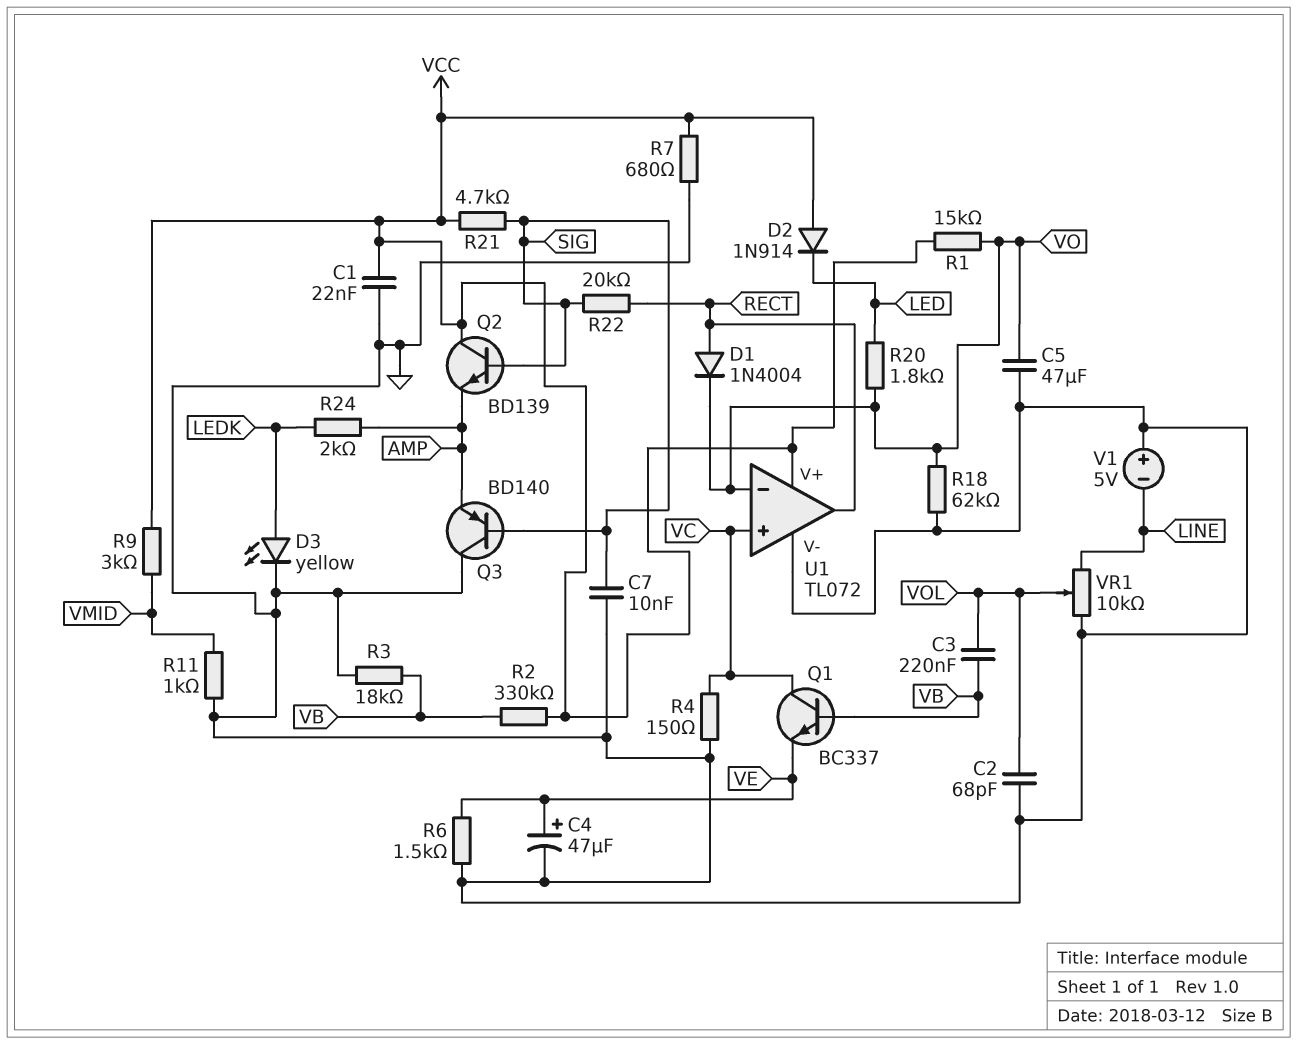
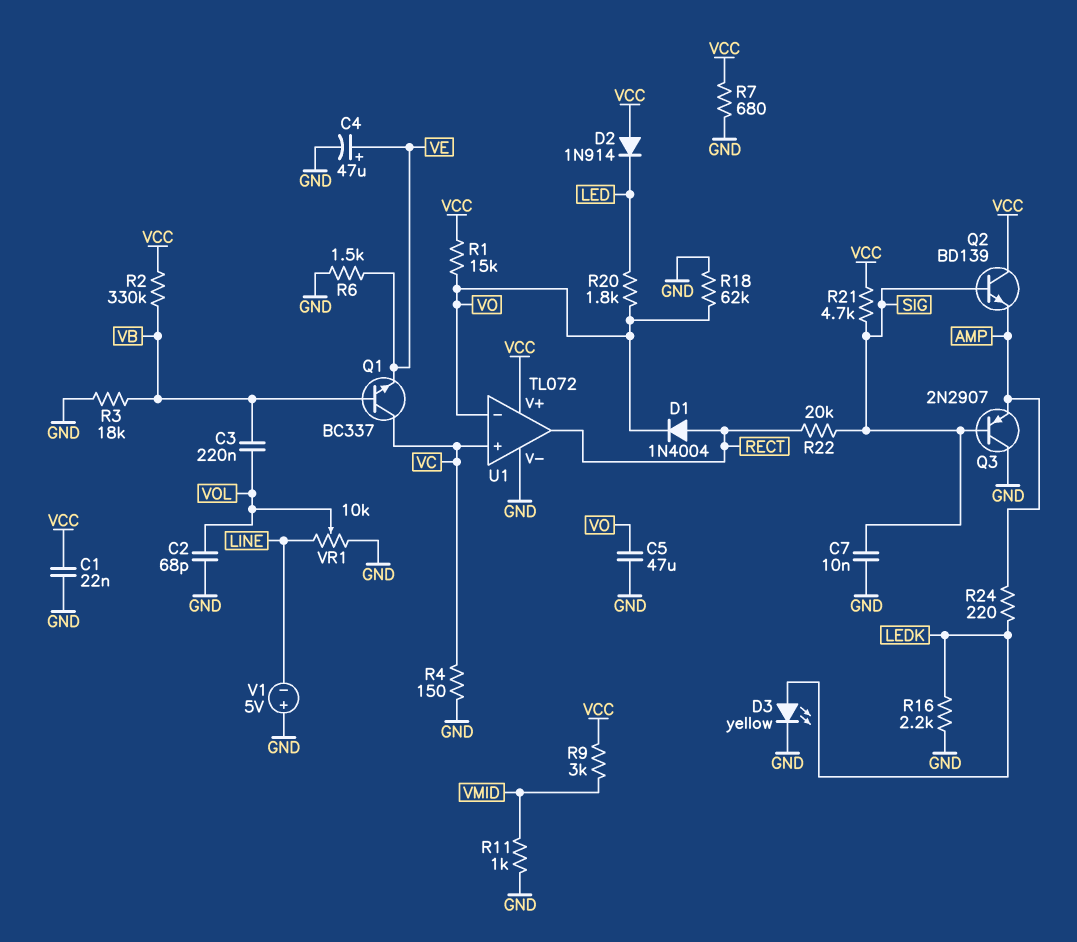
Q3: PNP BD140 (B SIG, C GND, E AMP) -> PNP 2N2907 (B SIG, C GND, E AMP)
R16: none -> 2.2k (GND, LEDK)
R24: 2k (AMP, LEDK) -> 220 (AMP, LEDK)

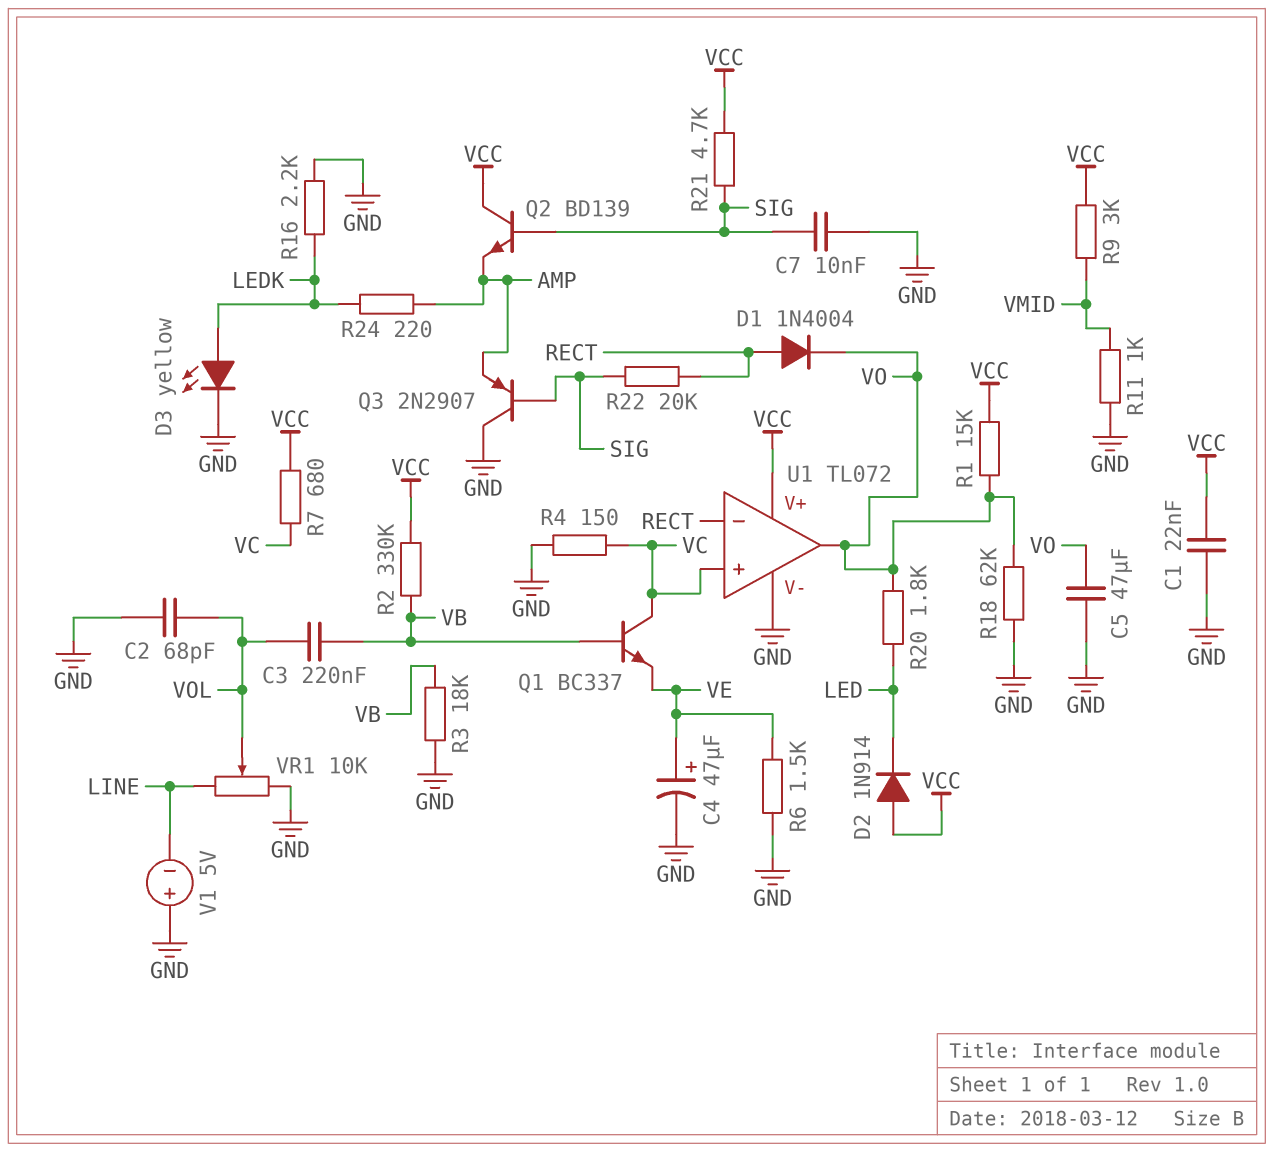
R7: 680 (GND, VCC) -> 680 (VC, VCC)
U1 pin in-: VO -> RECT
U1 pin out: RECT -> VO

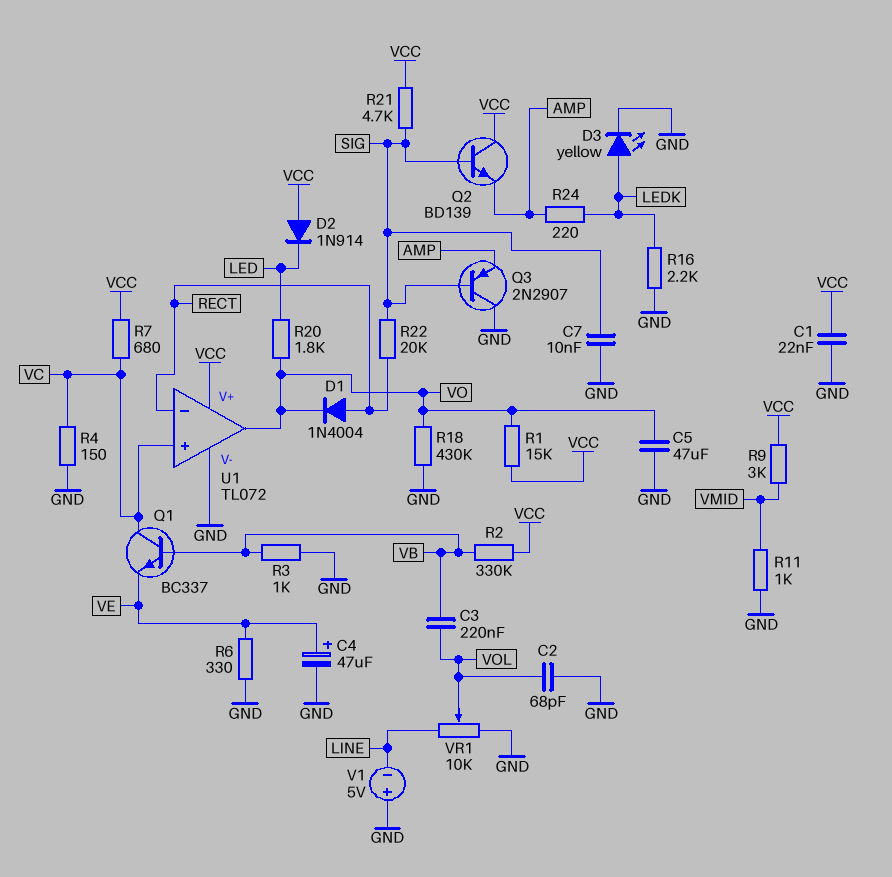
R3: 18k (GND, VB) -> 1k (GND, VB)
R6: 1.5k (GND, VE) -> 330 (GND, VE)
R18: 62k (GND, VO) -> 430k (GND, VO)

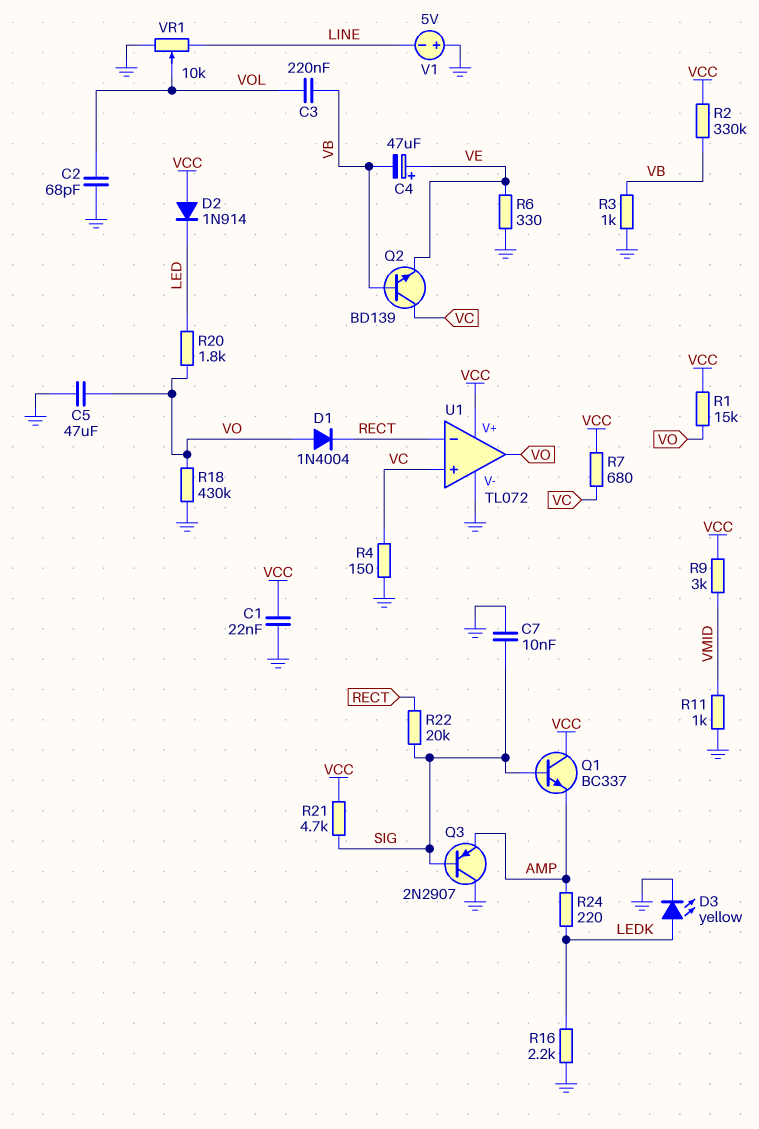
C4: 47uF (plus VE, minus GND) -> 47uF (plus VE, minus VB)
D1: diode 1N4004 (A RECT, K VO) -> diode 1N4004 (A VO, K RECT)
Q1: NPN BC337 (B VB, C VC, E VE) -> NPN BC337 (B SIG, C VCC, E AMP)
Q2: NPN BD139 (B SIG, C VCC, E AMP) -> NPN BD139 (B VB, C VC, E VE)

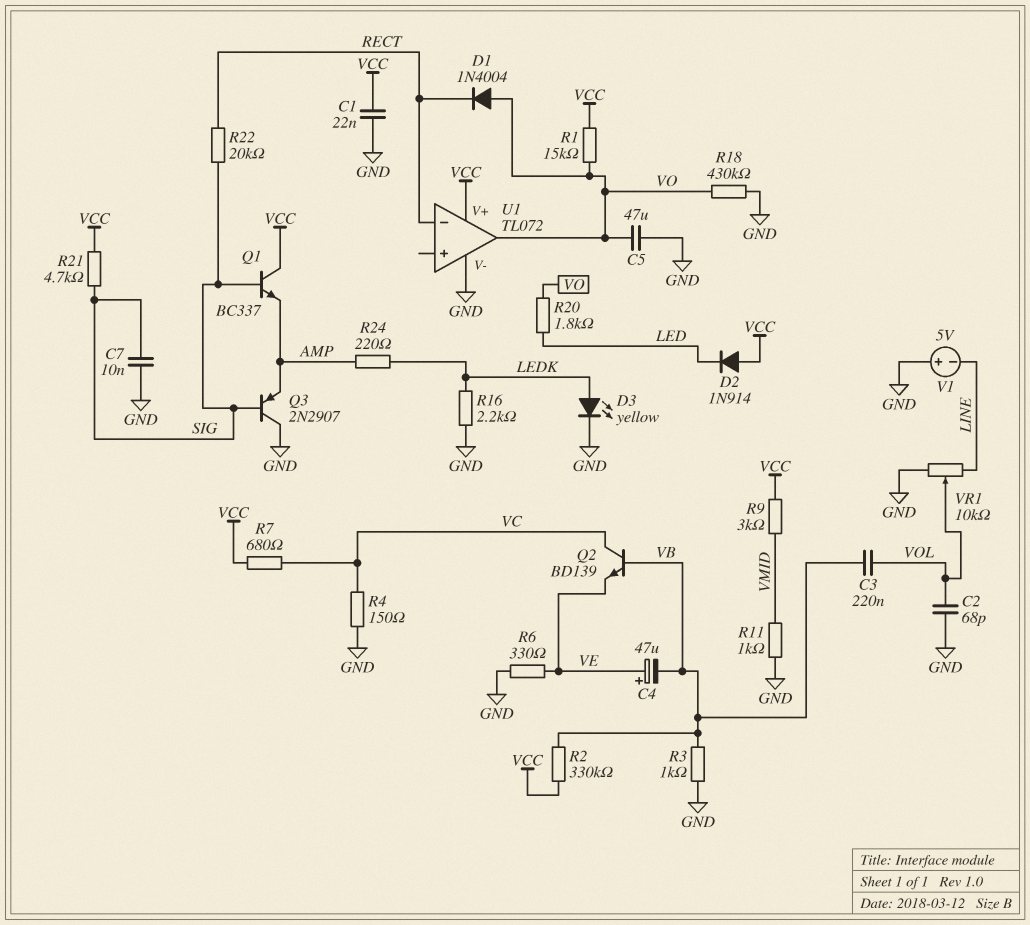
U1 pin in+: VC -> none

